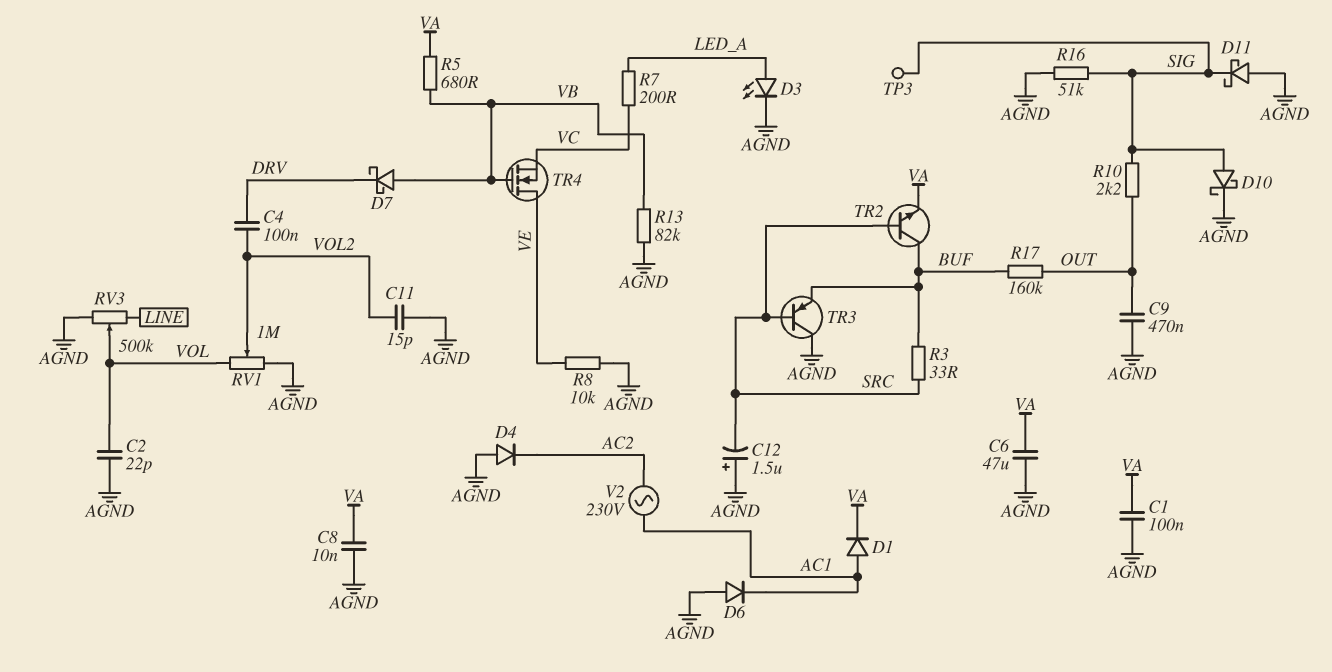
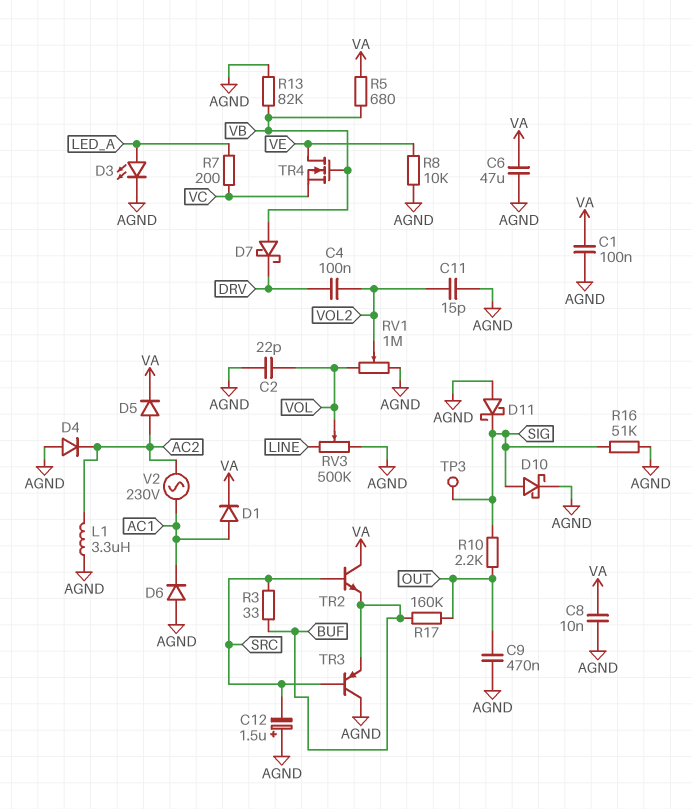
D5: none -> diode (A AC2, K VA)
L1: none -> 3.3uH (AC2, AGND)
TR2: NPN (B SRC, C BUF, E VA) -> NPN (B SRC, C VA, E BUF)

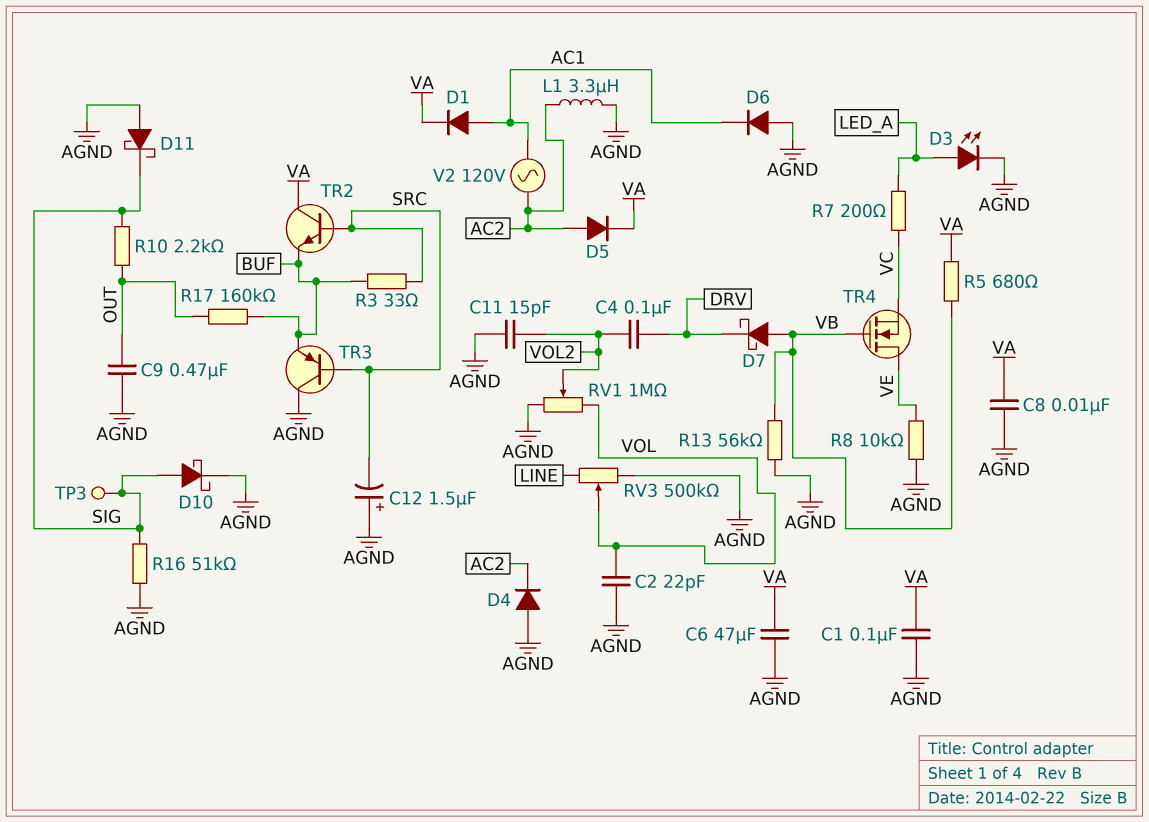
R13: 82k (AGND, VB) -> 56k (AGND, VB)
V2: AC 230V (AC1, AC2) -> AC 120V (AC1, AC2)

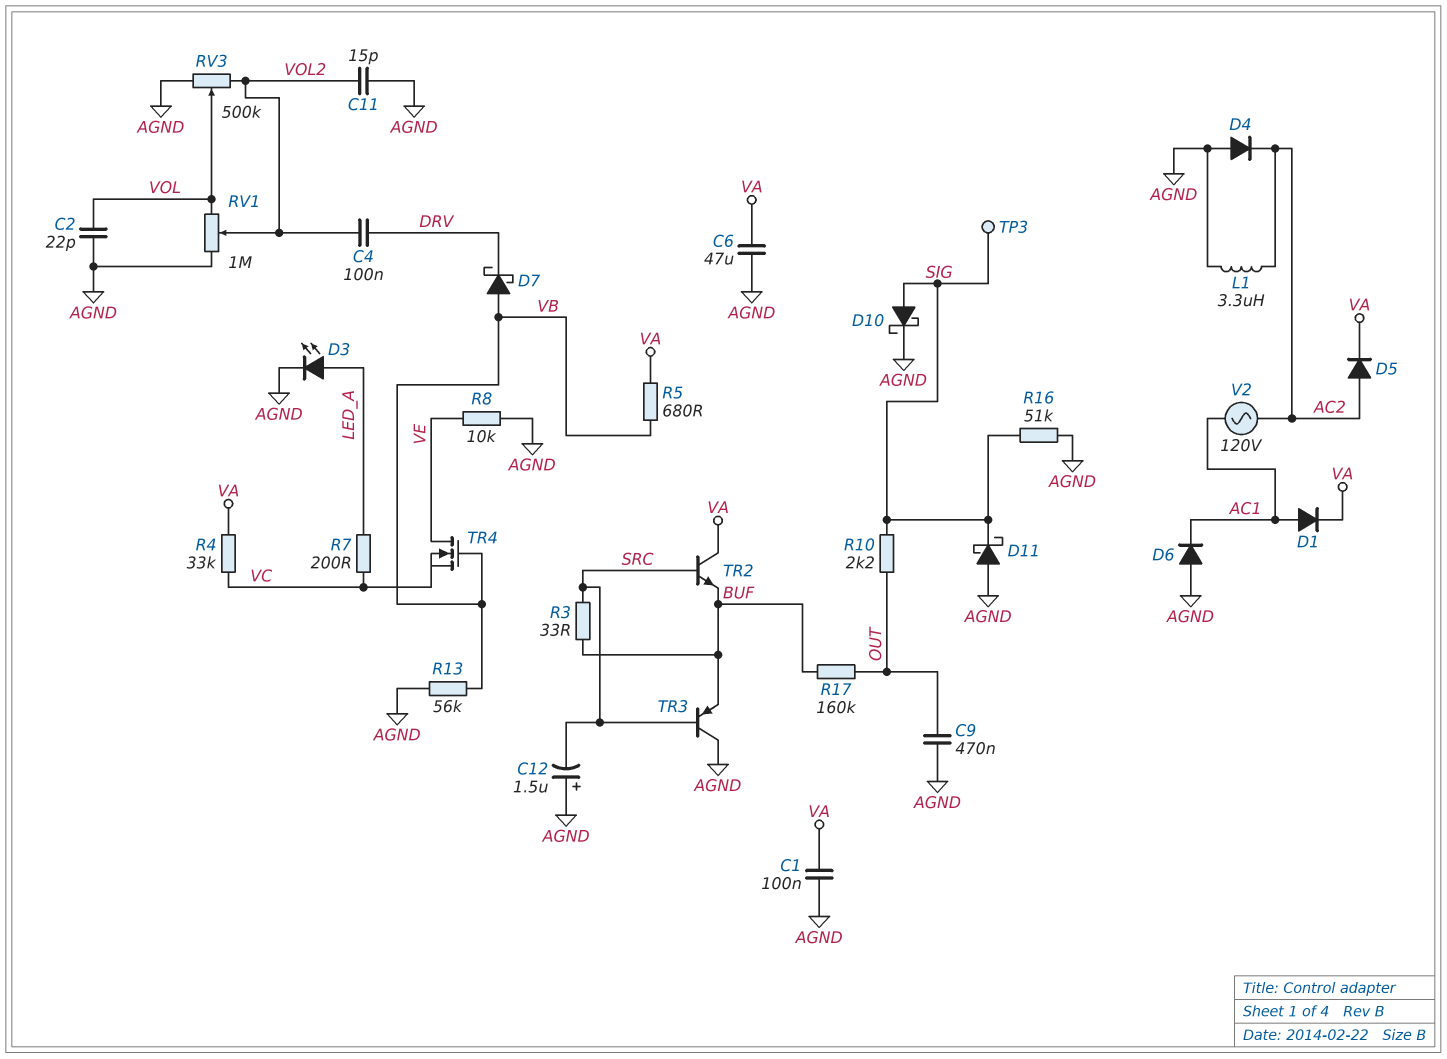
C8: 10nF (AGND, VA) -> none
R4: none -> 33k (VA, VC)
RV3: 500k (AGND, LINE, wiper VOL) -> 500k (AGND, VOL2, wiper VOL)

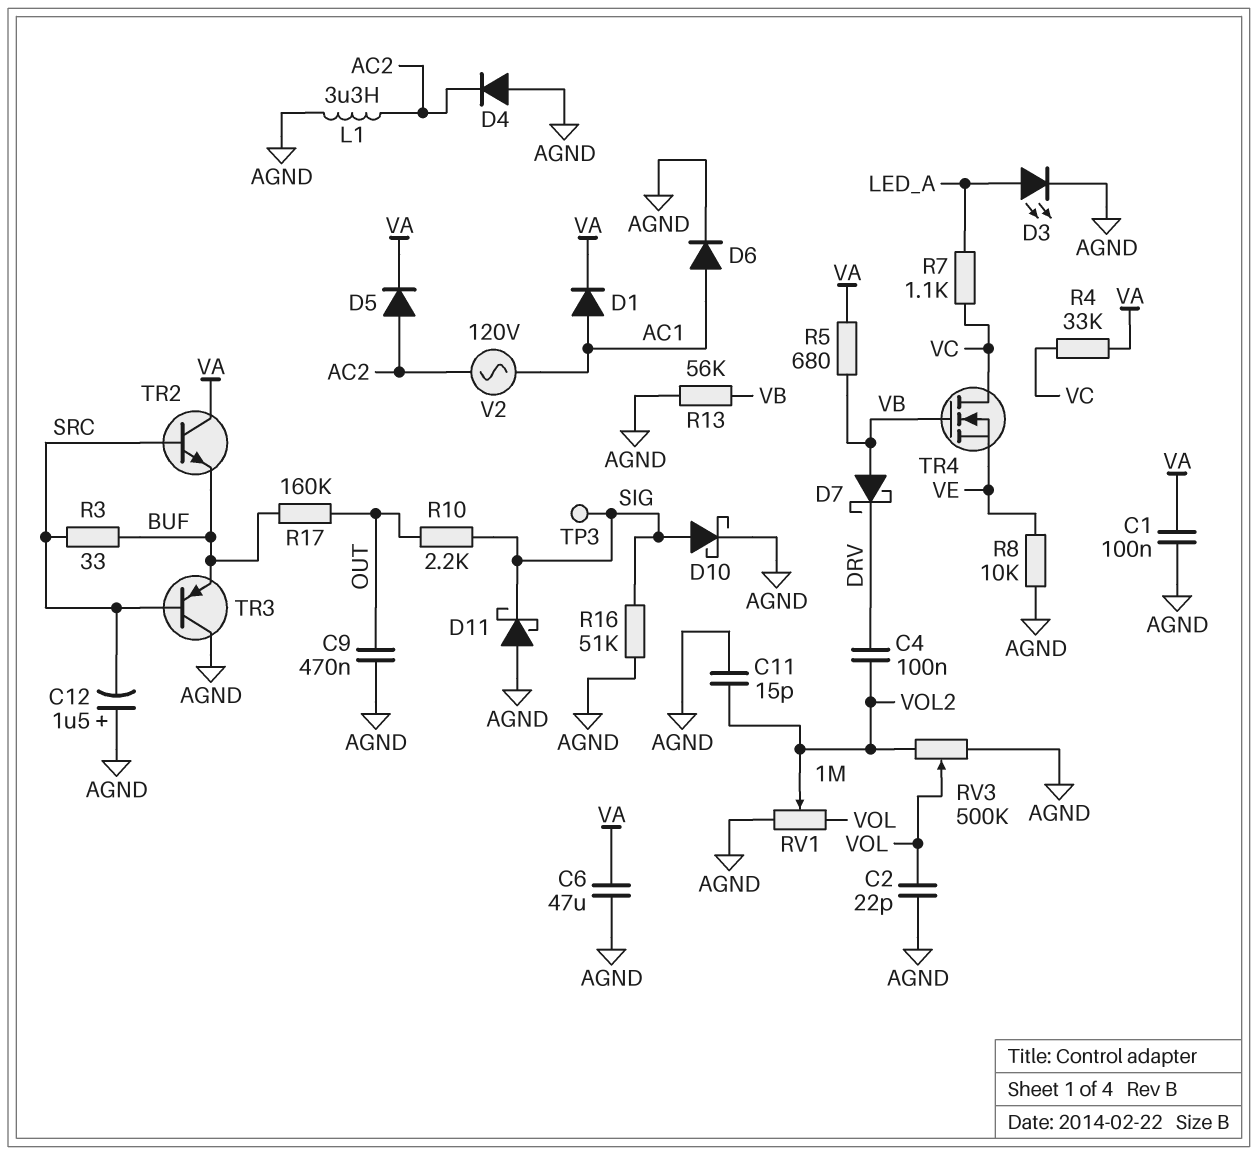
D6: diode (A AGND, K AC1) -> diode (A AC1, K AGND)
R7: 200 (LED_A, VC) -> 1.1k (LED_A, VC)
TR4: NMOS (G VB, D VE, S VC) -> NMOS (G VB, D VC, S VE)

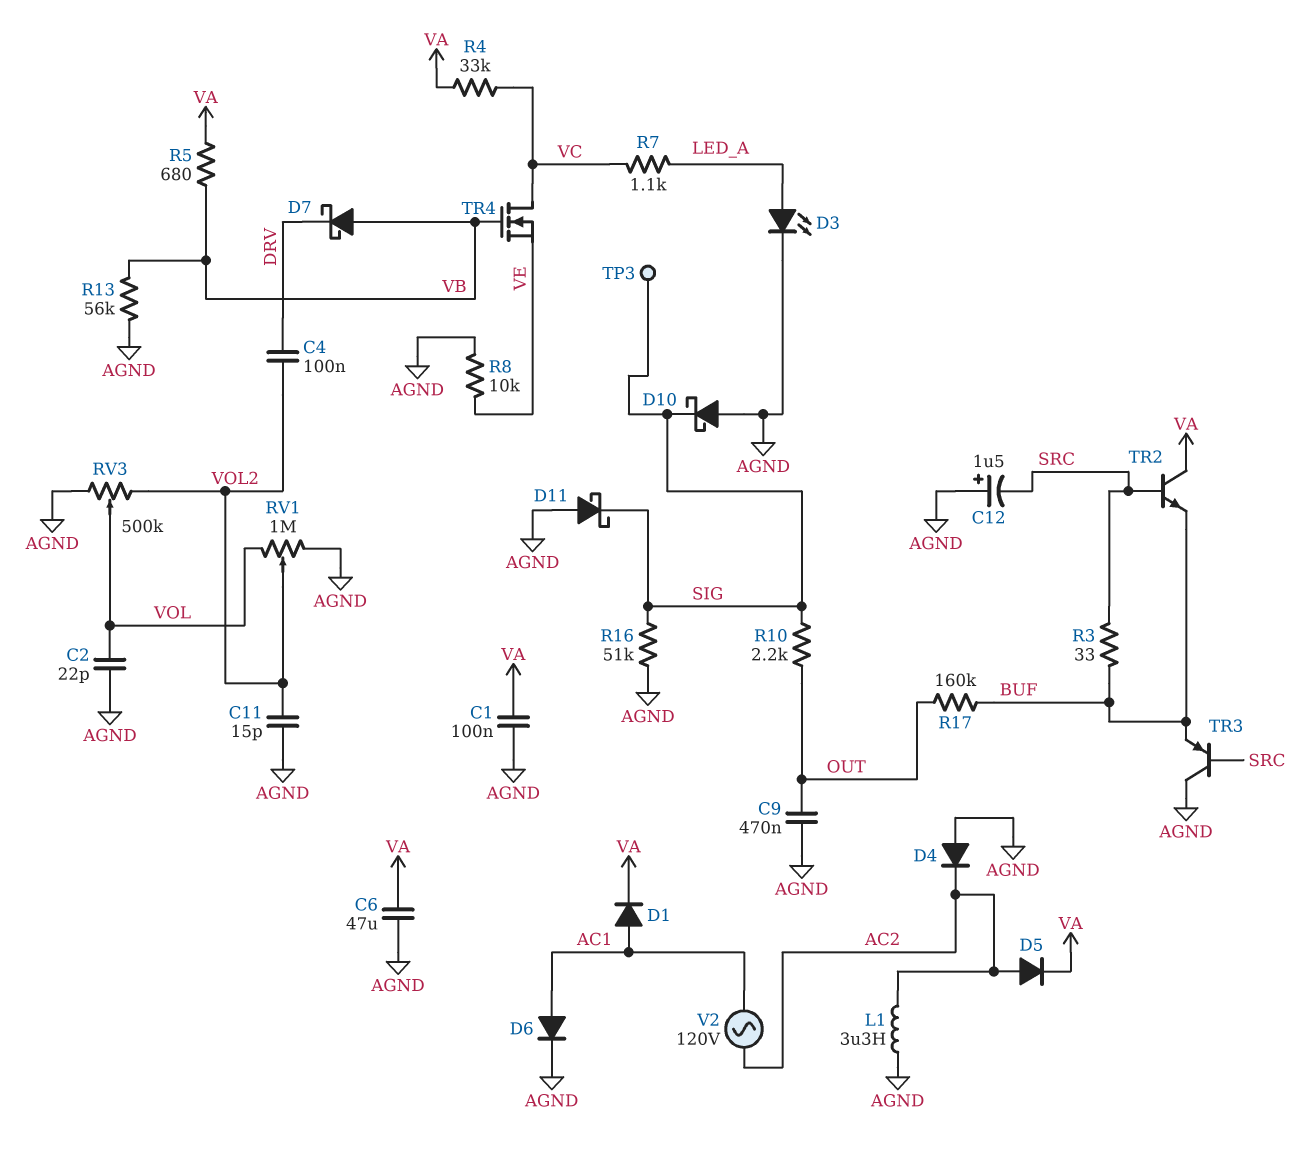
D10: schottky (A SIG, K AGND) -> schottky (A AGND, K SIG)

